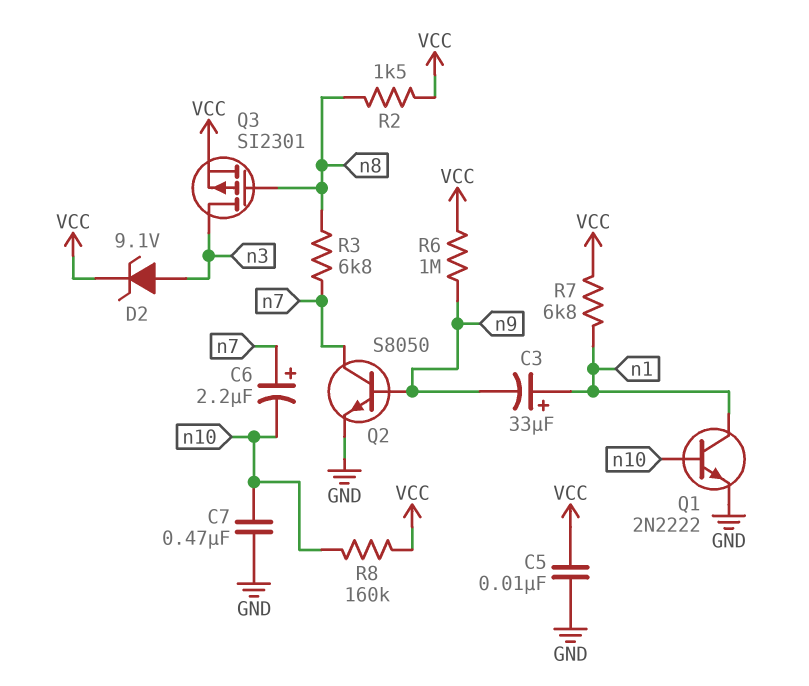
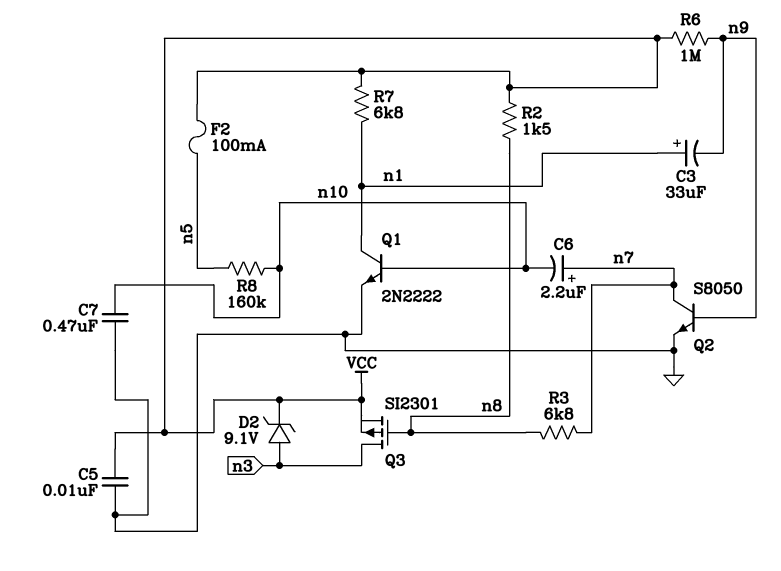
F2: none -> 100mA (VCC, n5)
R8: 160k (VCC, n10) -> 160k (n5, n10)

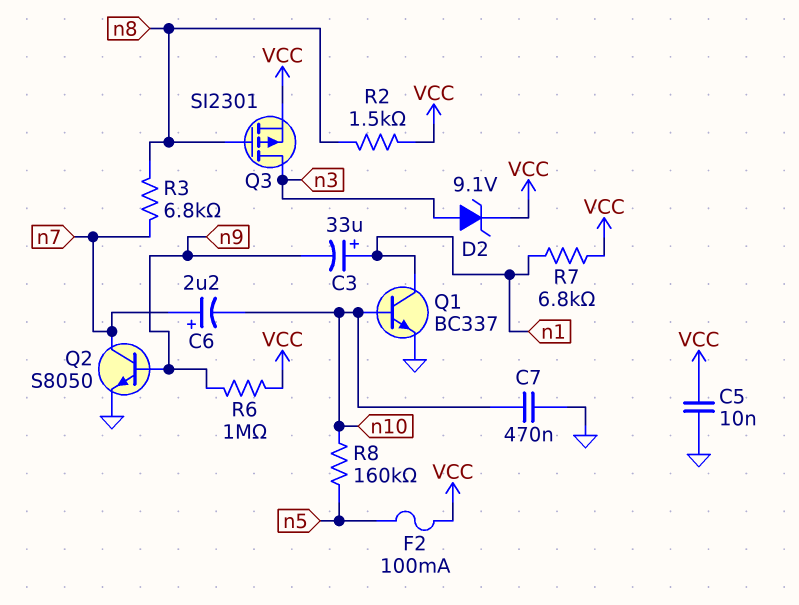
Q1: NPN 2N2222 (B n10, C n1, E GND) -> NPN BC337 (B n10, C n1, E GND)

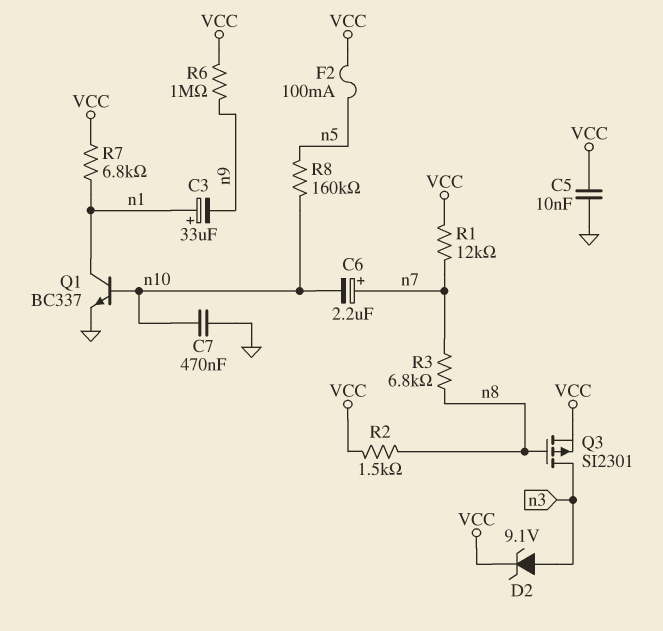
Q2: NPN S8050 (B n9, C n7, E GND) -> none
R1: none -> 12k (VCC, n7)

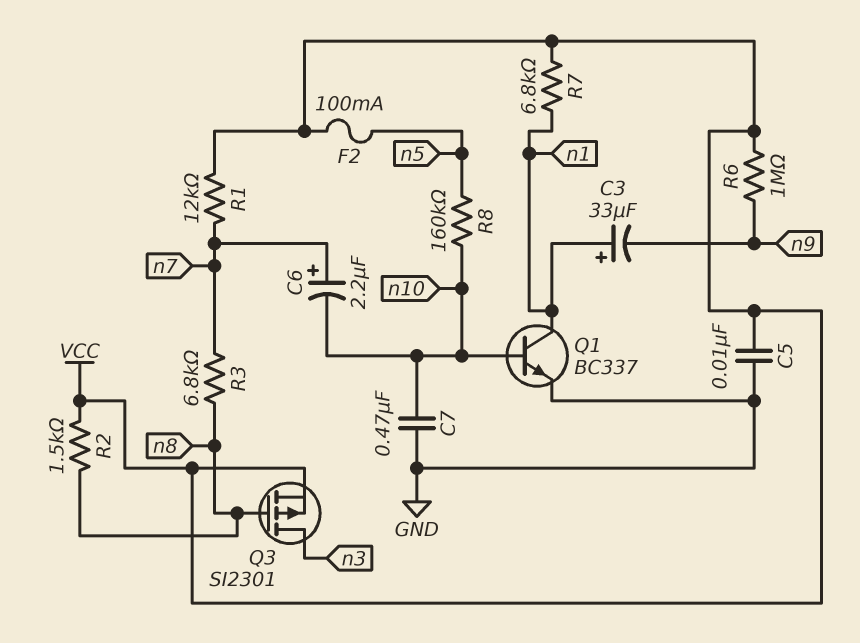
D2: zener 9.1V (A n3, K VCC) -> none

